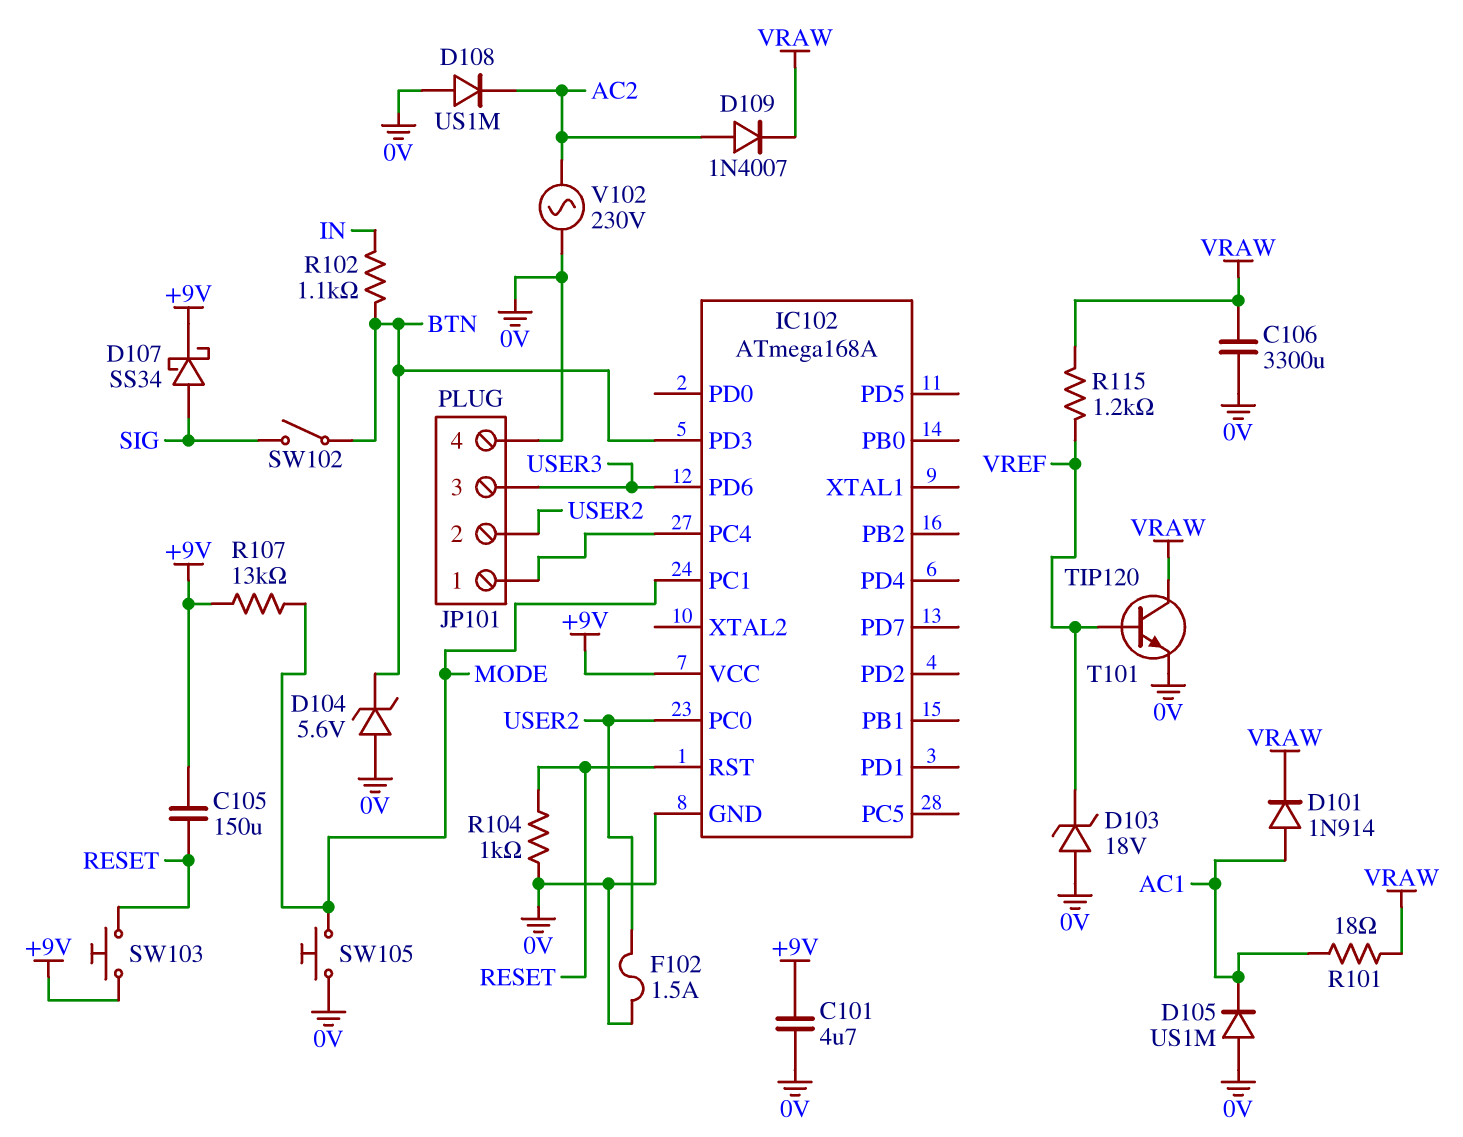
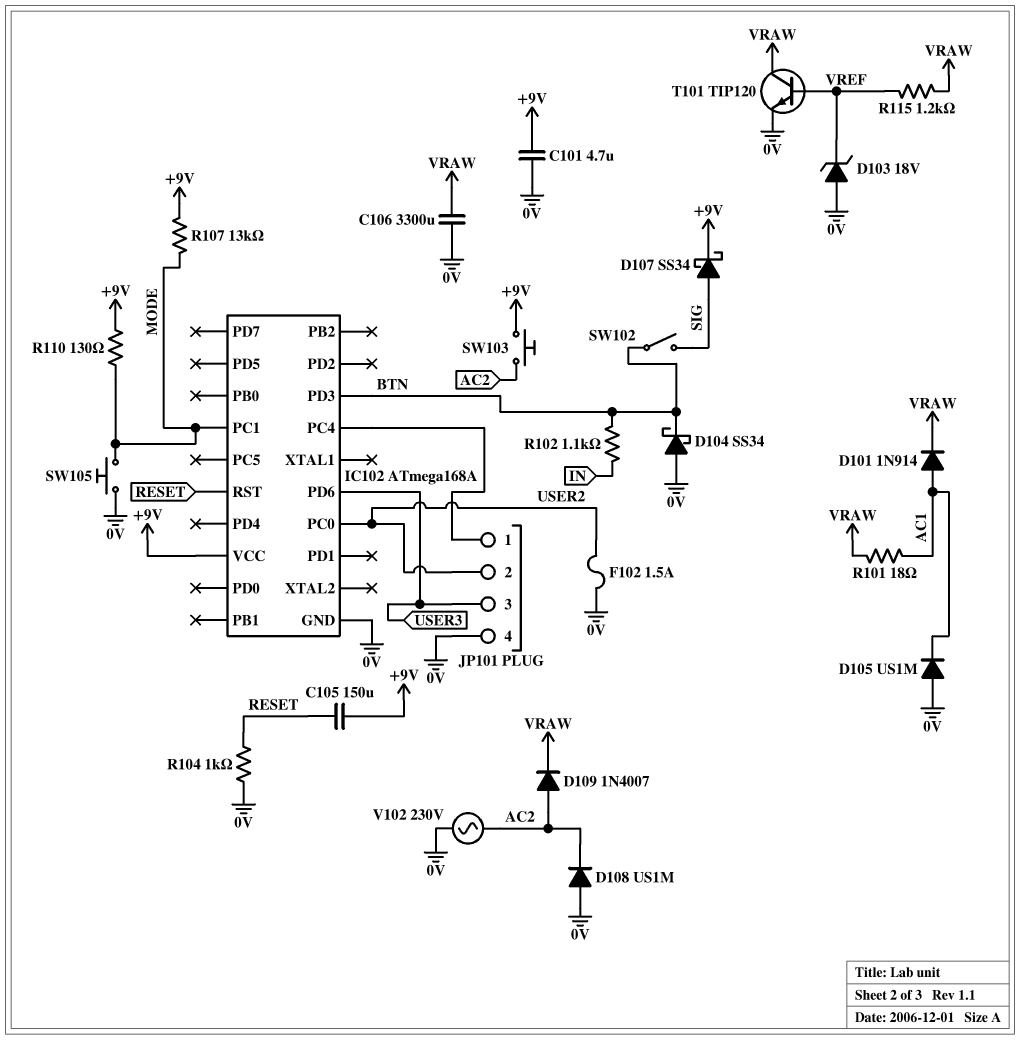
D104: zener 5.6V (A 0V, K BTN) -> schottky SS34 (A 0V, K BTN)
R110: none -> 130 (+9V, MODE)
SW103: button (+9V, RESET) -> button (+9V, AC2)

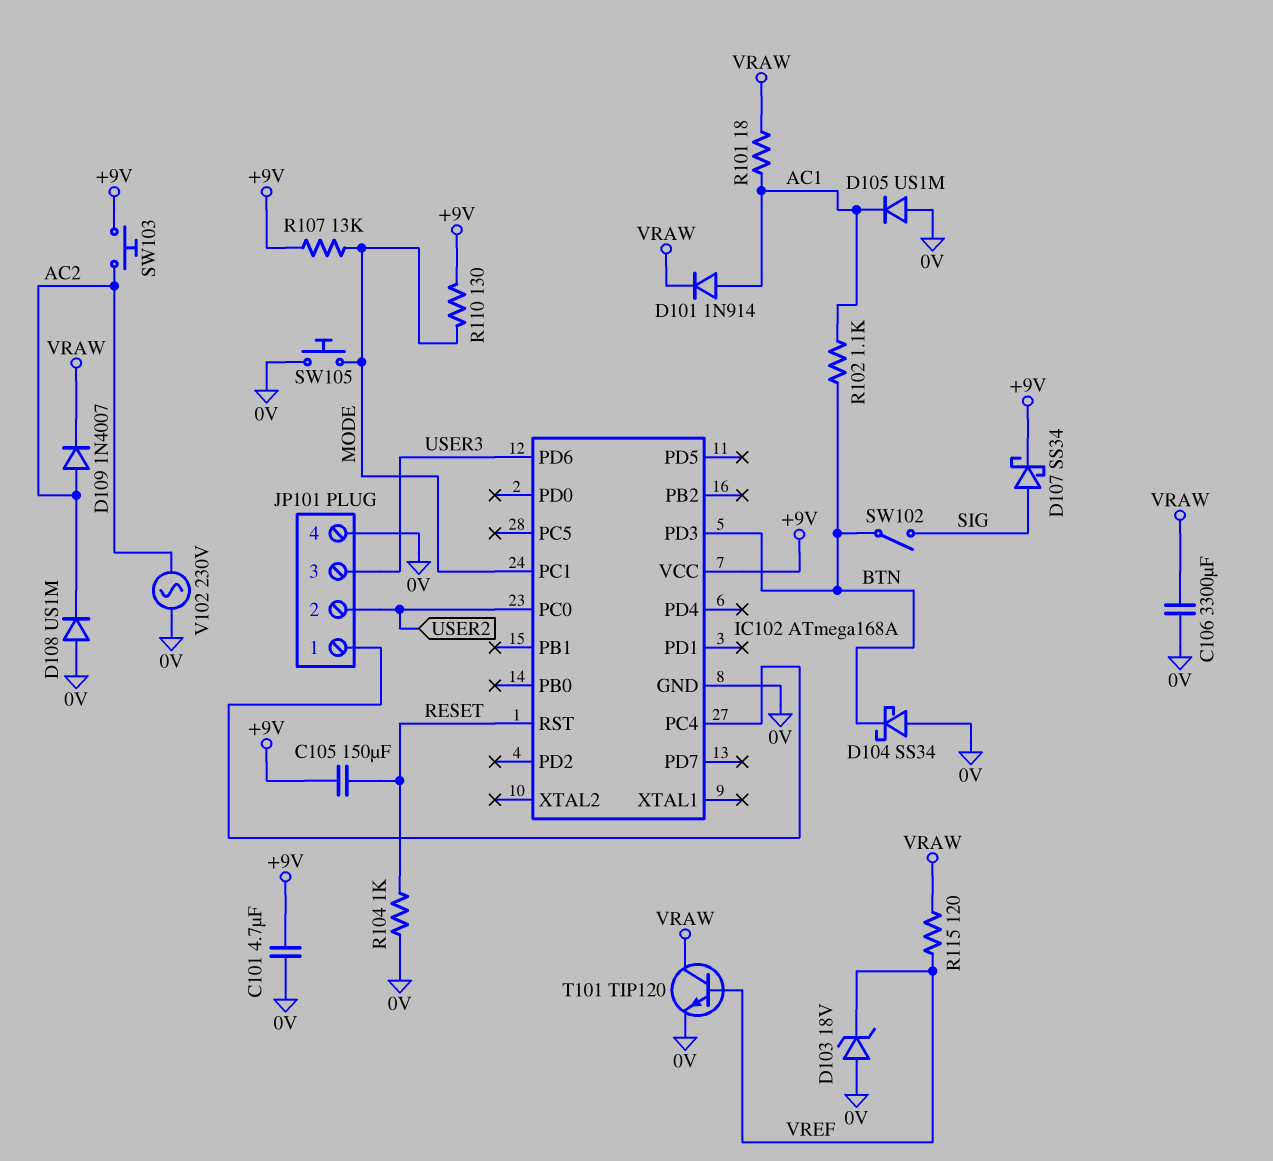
F102: 1.5A (0V, USER2) -> none
R102: 1.1k (BTN, IN) -> 1.1k (AC1, BTN)
R115: 1.2k (VRAW, VREF) -> 120 (VRAW, VREF)

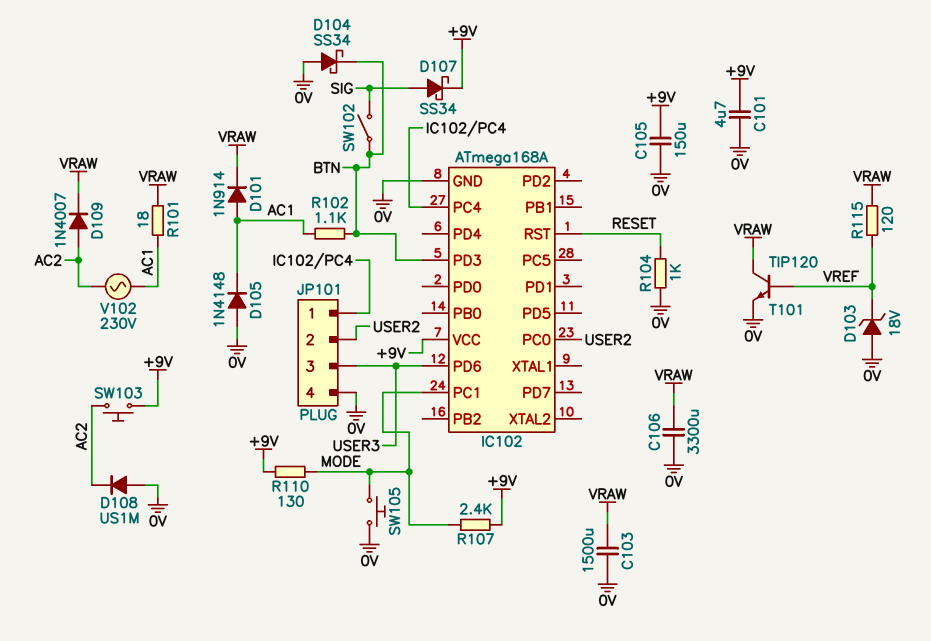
C103: none -> 1500uF (0V, VRAW)
C105: 150uF (+9V, RESET) -> 150uF (+9V, 0V)
D105: diode US1M (A 0V, K AC1) -> diode 1N4148 (A 0V, K AC1)
R107: 13k (+9V, MODE) -> 2.4k (+9V, MODE)
V102: AC 230V (0V, AC2) -> AC 230V (AC1, AC2)

